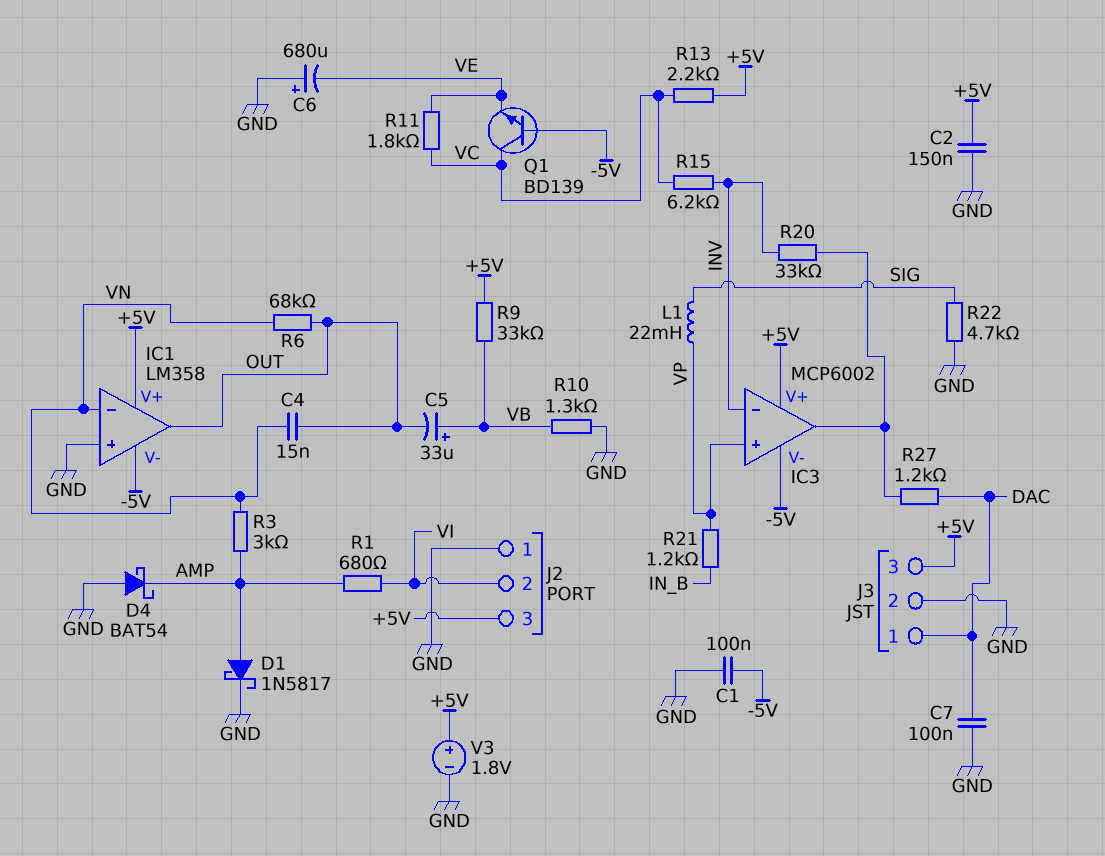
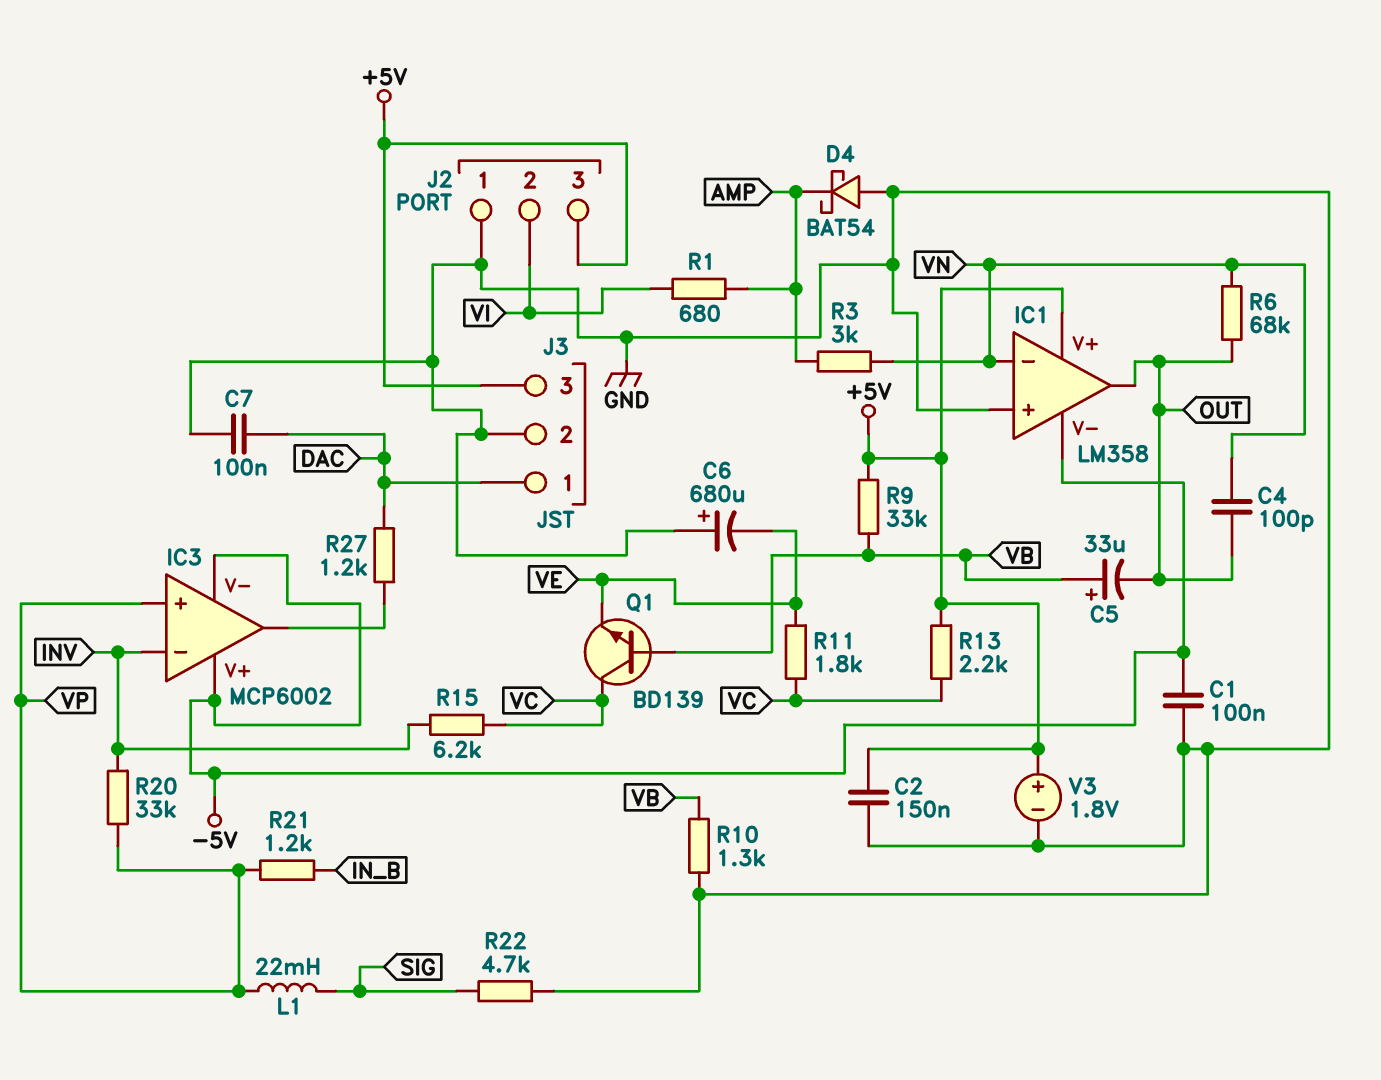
C4: 15nF (OUT, VN) -> 100pF (OUT, VN)
D1: schottky 1N5817 (A AMP, K GND) -> none
IC3 pin V+: +5V -> -5V
Q1: NPN BD139 (B -5V, C VC, E VE) -> NPN BD139 (B VB, C VC, E VE)
R20: 33k (IC3/out, INV) -> 33k (INV, VP)

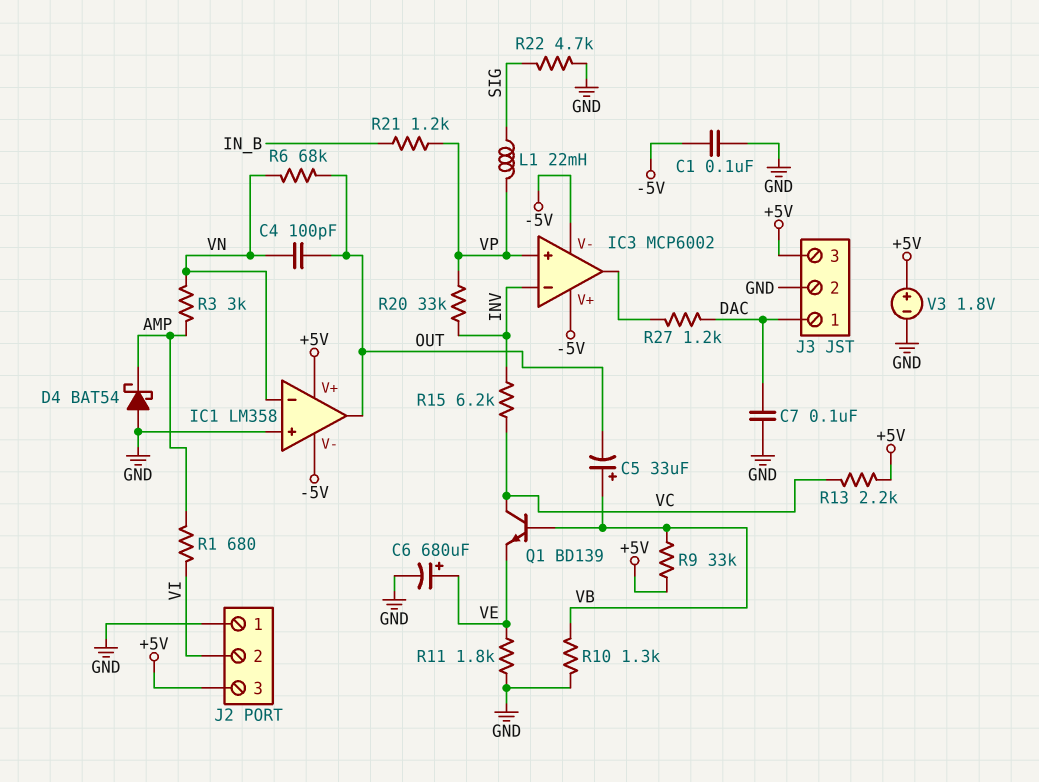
C2: 150nF (+5V, GND) -> none
C6: 680uF (plus GND, minus VE) -> 680uF (plus VE, minus GND)
R11: 1.8k (VC, VE) -> 1.8k (GND, VE)

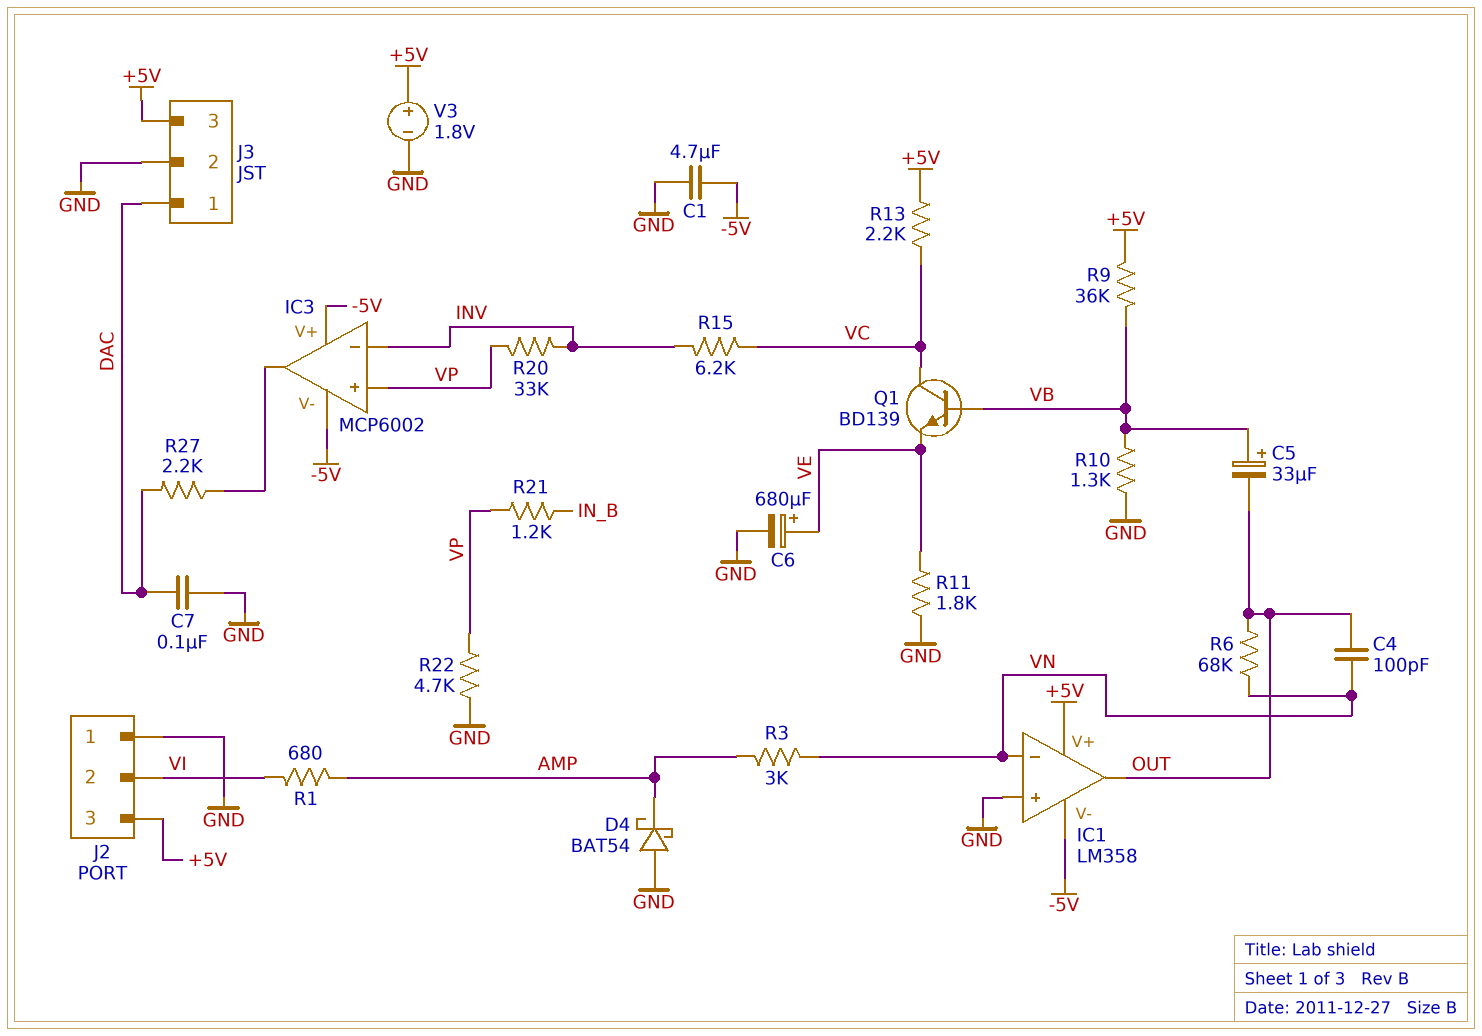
C1: 100nF (-5V, GND) -> 4.7uF (-5V, GND)
L1: 22mH (SIG, VP) -> none
R9: 33k (+5V, VB) -> 36k (+5V, VB)
R22: 4.7k (GND, SIG) -> 4.7k (GND, VP)
R27: 1.2k (DAC, IC3/out) -> 2.2k (DAC, IC3/out)

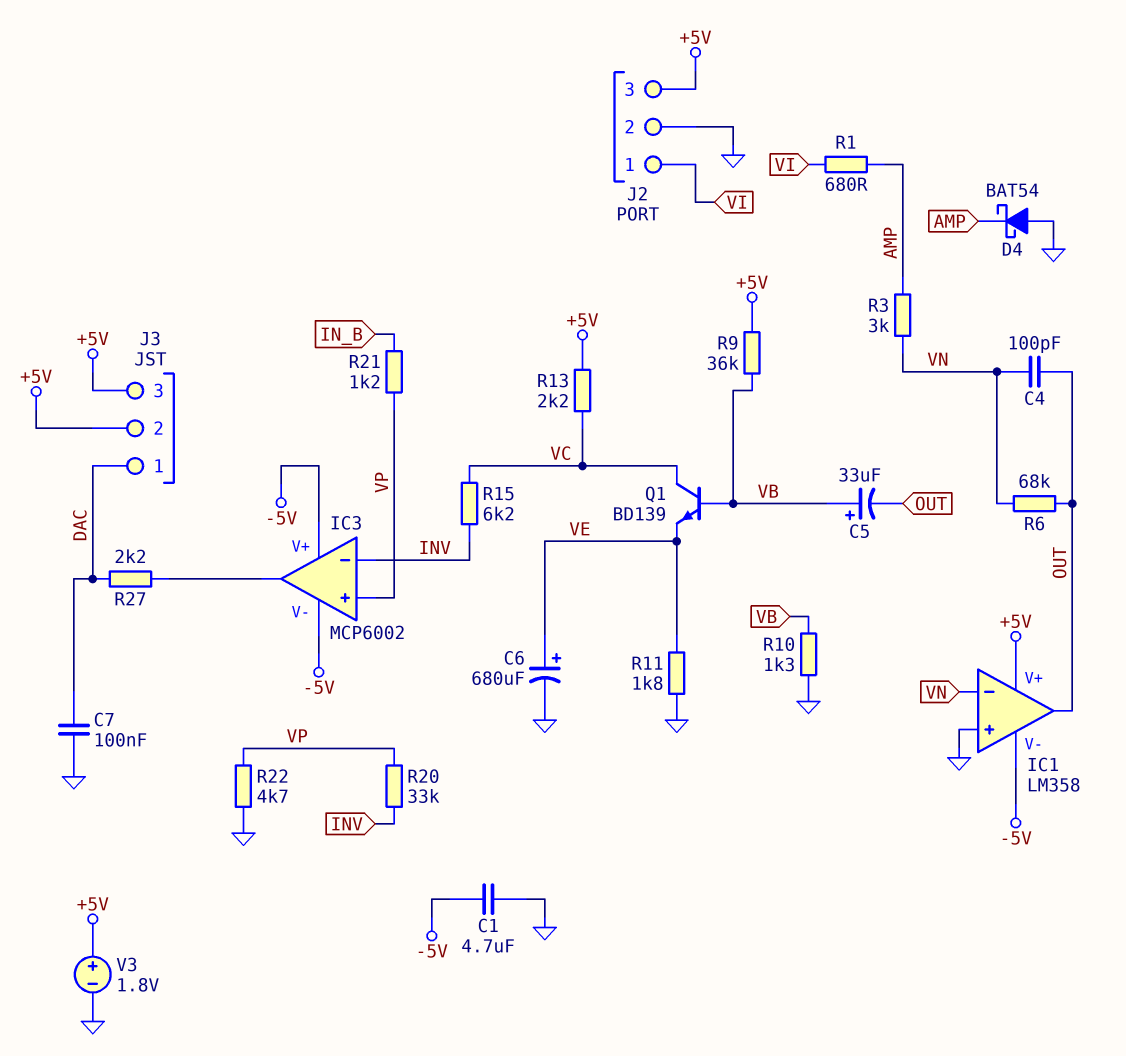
J2 pin 1: GND -> VI
J2 pin 2: VI -> GND
J3 pin 2: GND -> +5V

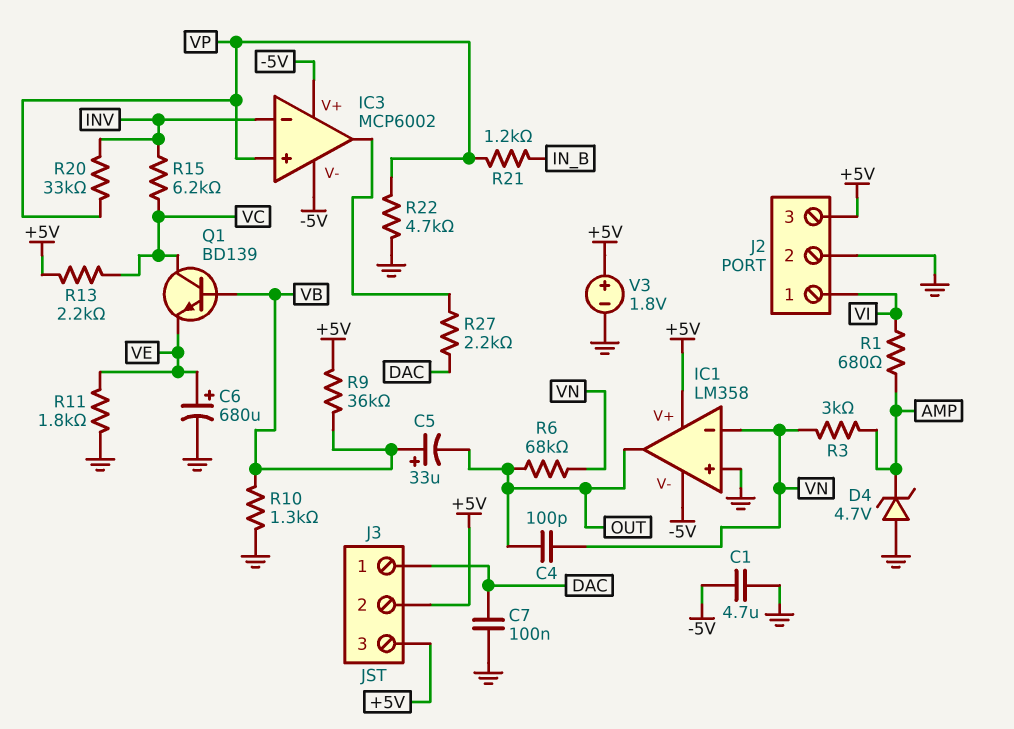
D4: schottky BAT54 (A GND, K AMP) -> zener 4.7V (A GND, K AMP)

